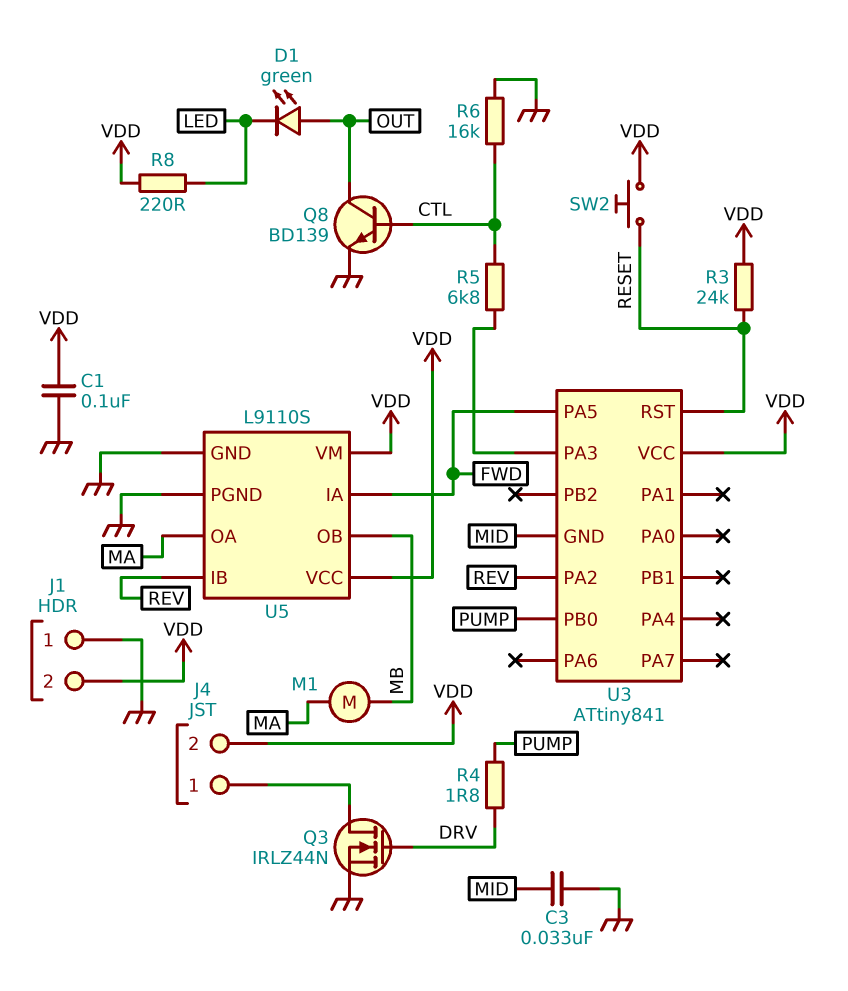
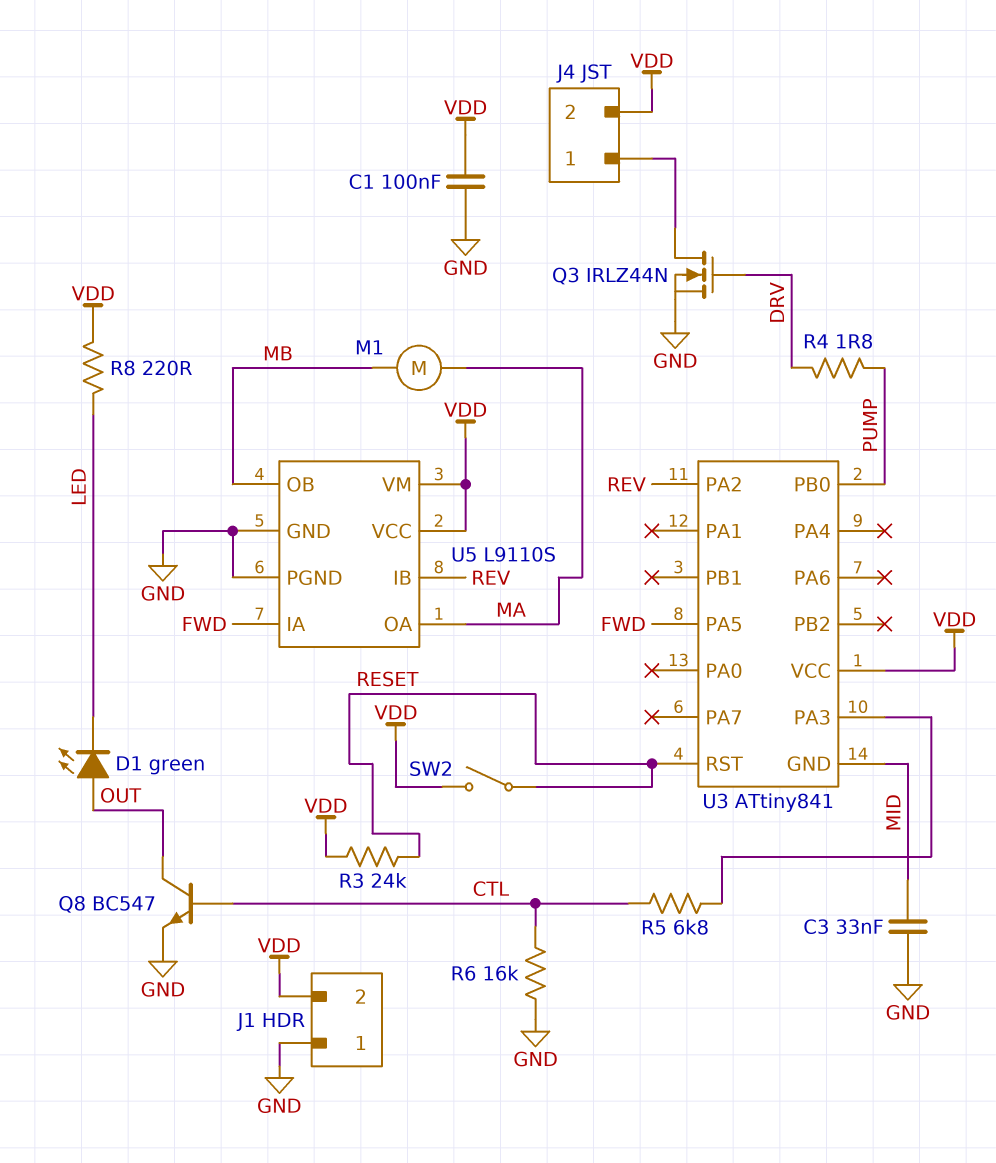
Q8: NPN BD139 (B CTL, C OUT, E GND) -> NPN BC547 (B CTL, C OUT, E GND)
SW2: button (RESET, VDD) -> switch (RESET, VDD)

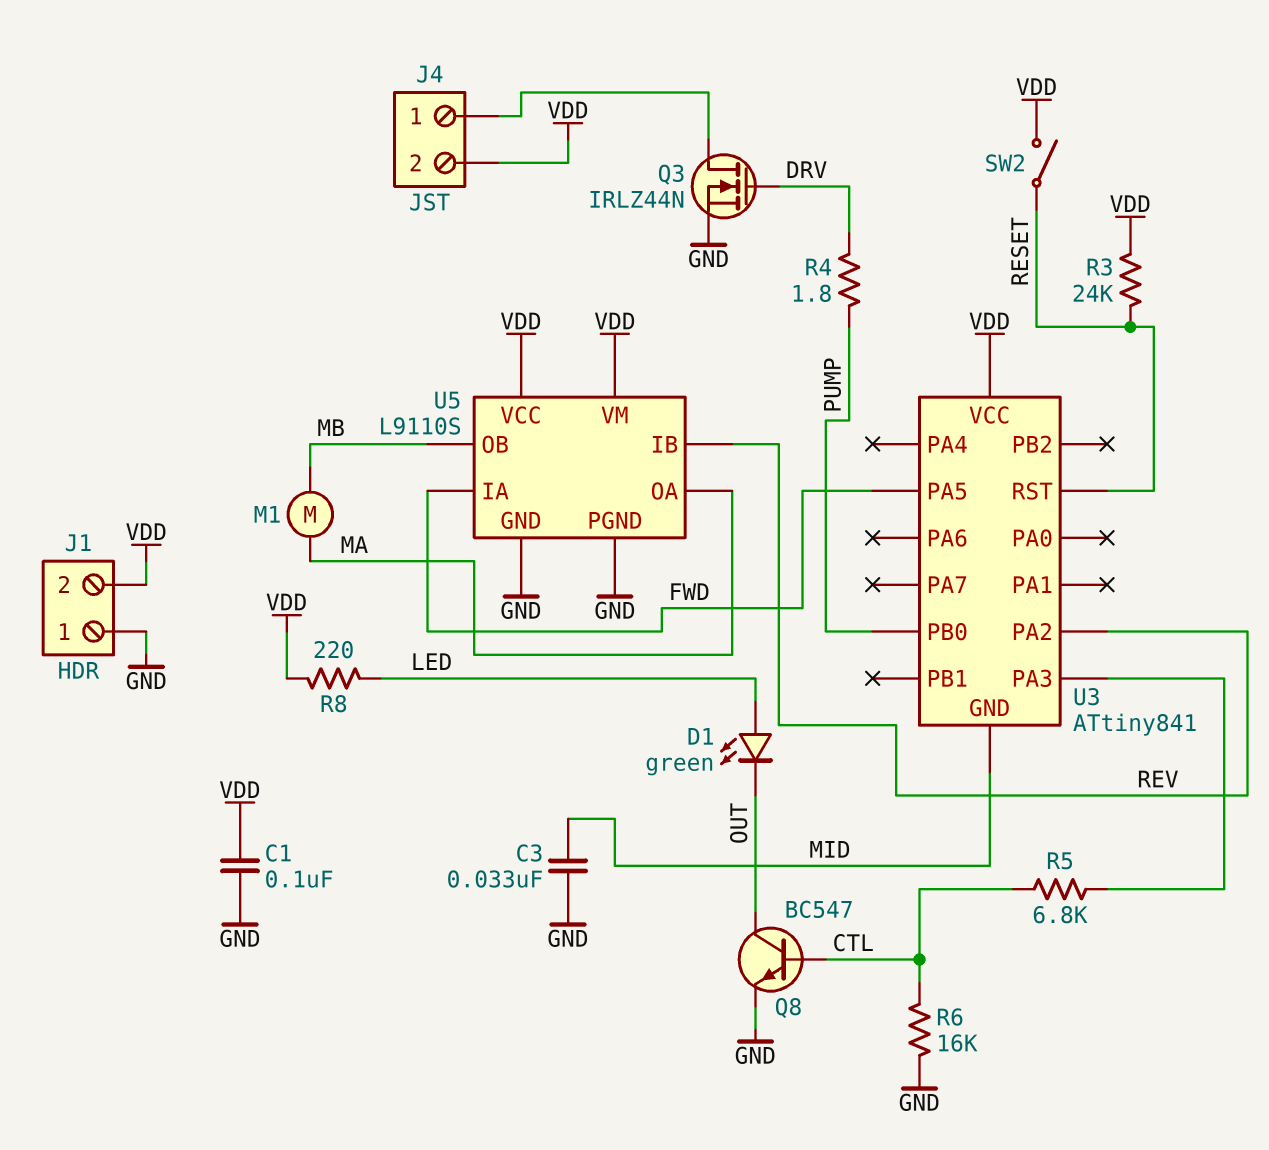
D1: LED green (A OUT, K LED) -> LED green (A LED, K OUT)

